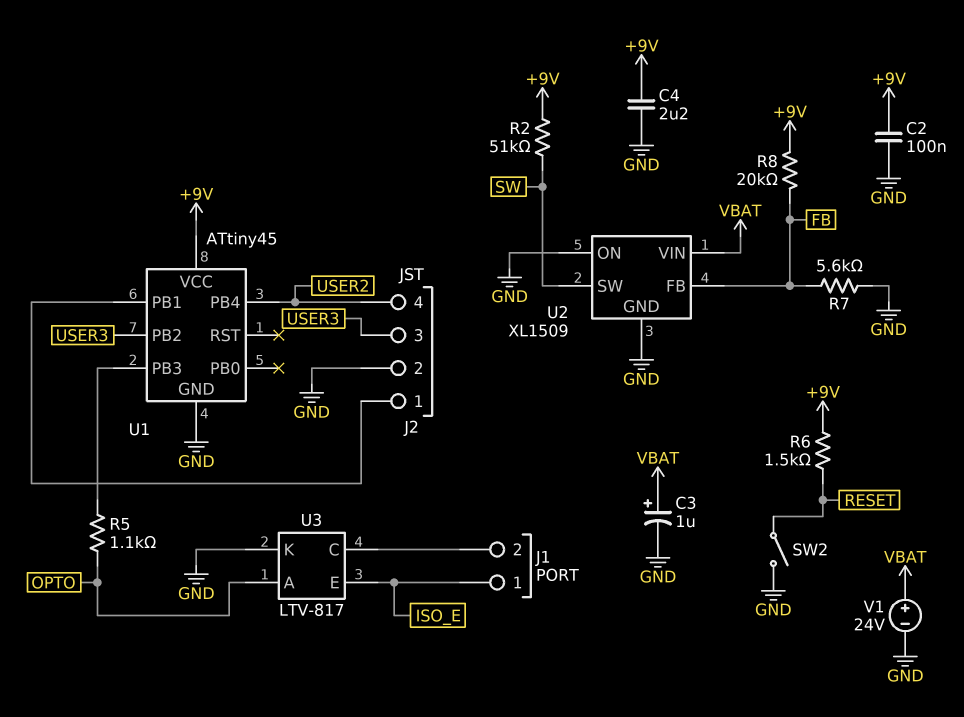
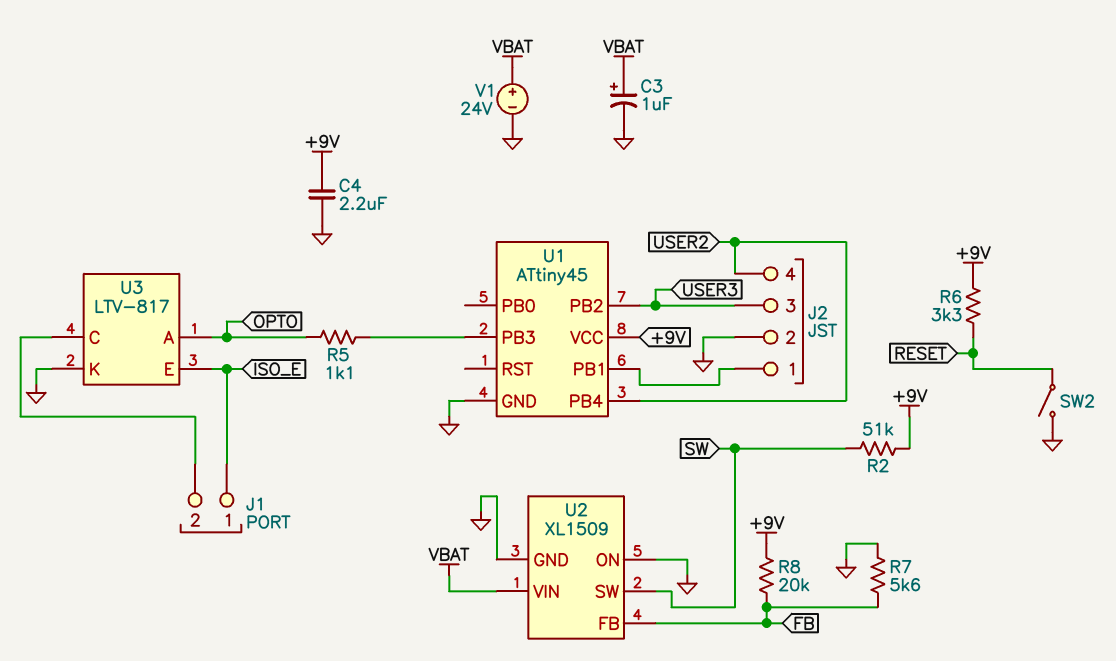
C2: 100nF (+9V, GND) -> none
R6: 1.5k (+9V, RESET) -> 3.3k (+9V, RESET)

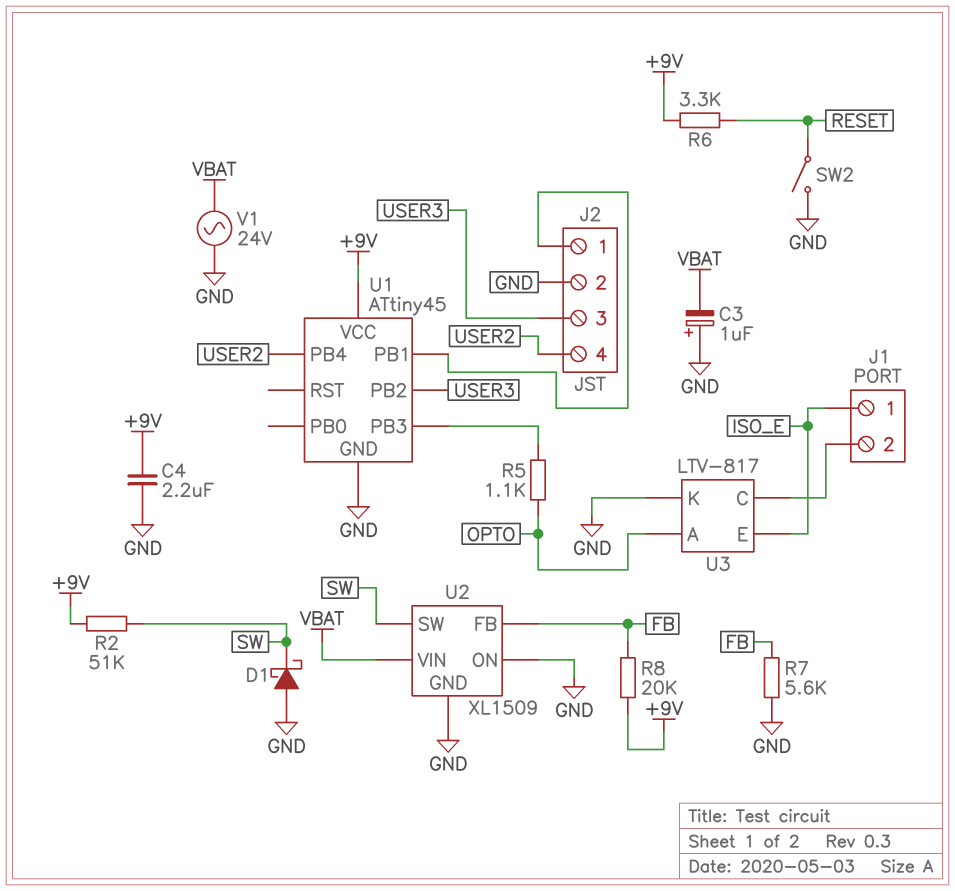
C3: 1uF (plus VBAT, minus GND) -> 1uF (plus GND, minus VBAT)
D1: none -> schottky (A GND, K SW)
V1: 24V (plus VBAT, minus GND) -> AC 24V (GND, VBAT)

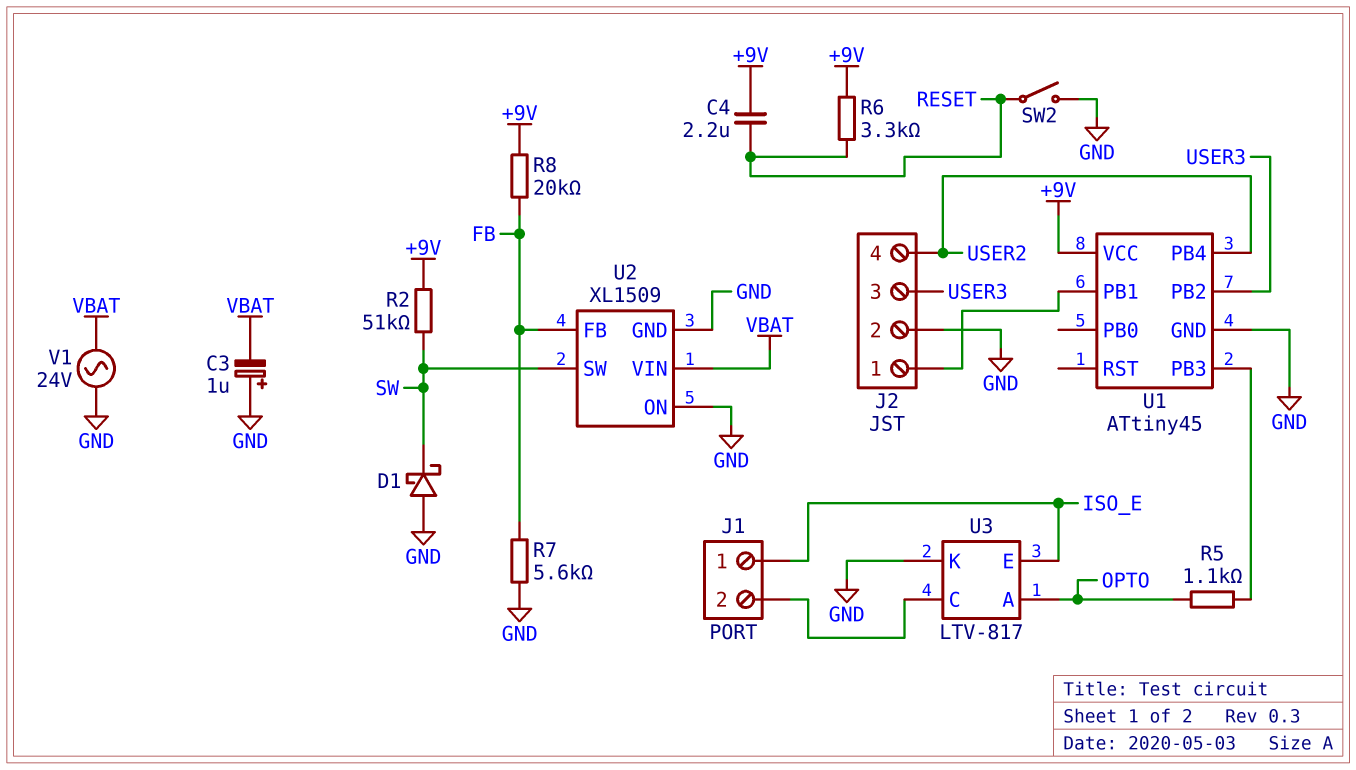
C4: 2.2uF (+9V, GND) -> 2.2uF (+9V, RESET)

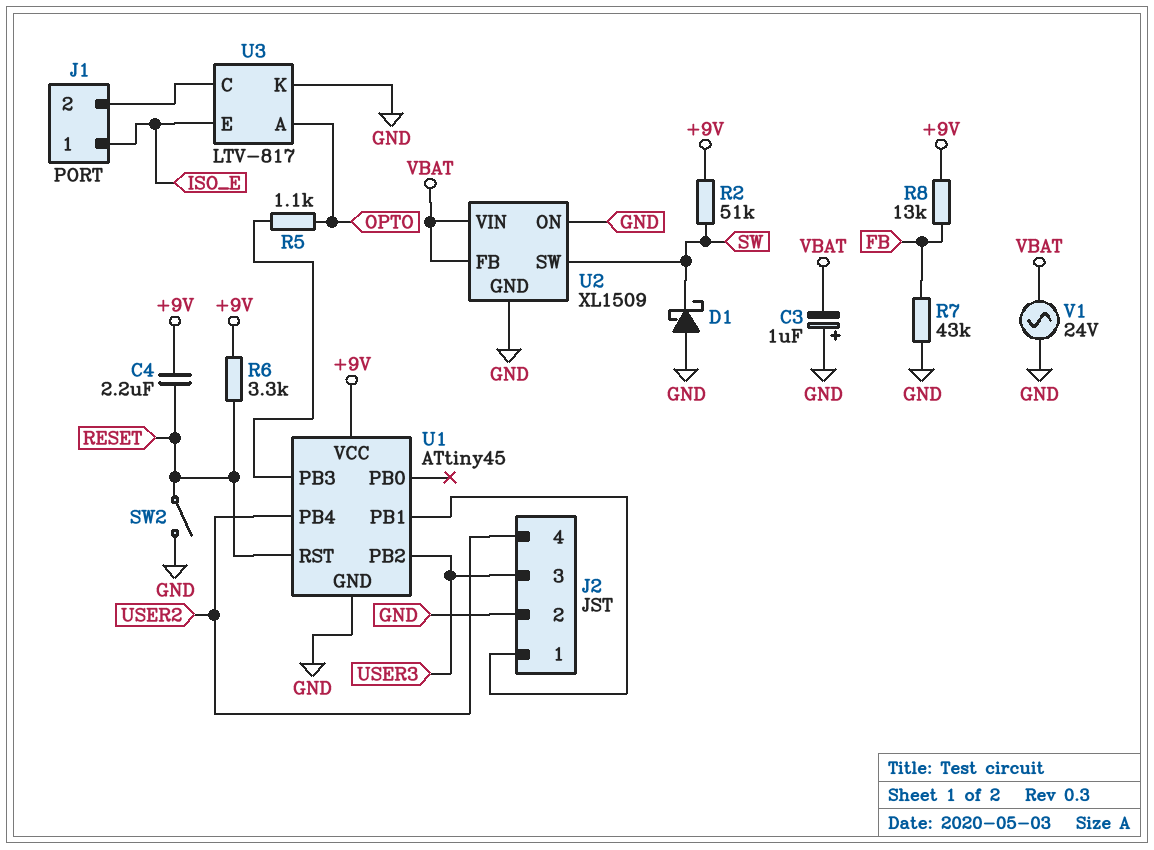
R7: 5.6k (FB, GND) -> 43k (FB, GND)
R8: 20k (+9V, FB) -> 13k (+9V, FB)
U1 pin RST: none -> RESET
U2 pin FB: FB -> VBAT

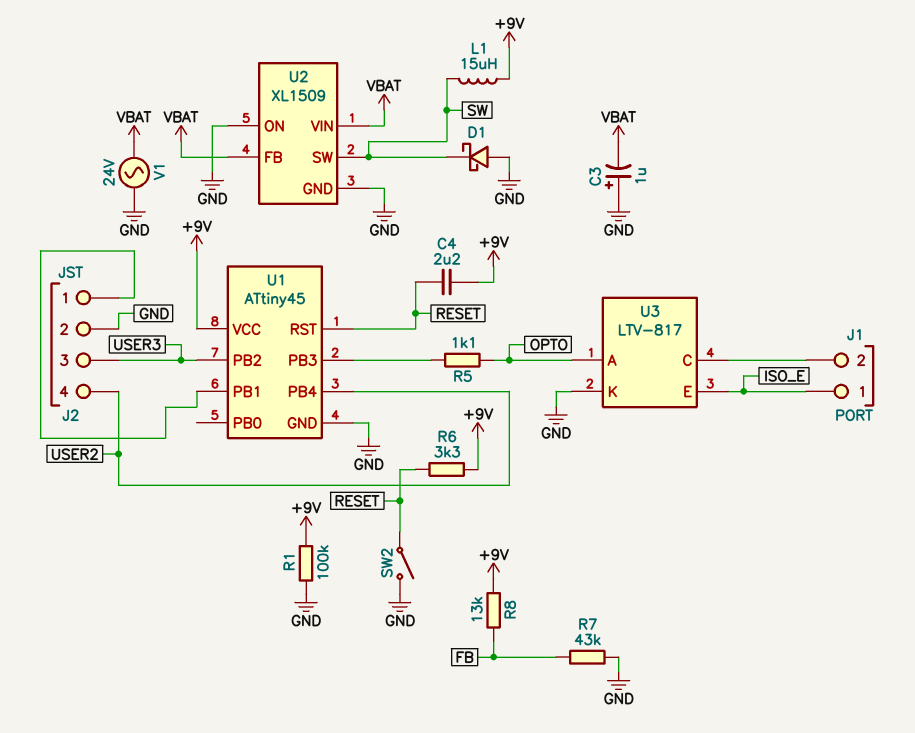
L1: none -> 15uH (+9V, SW)
R1: none -> 100k (+9V, GND)
R2: 51k (+9V, SW) -> none

